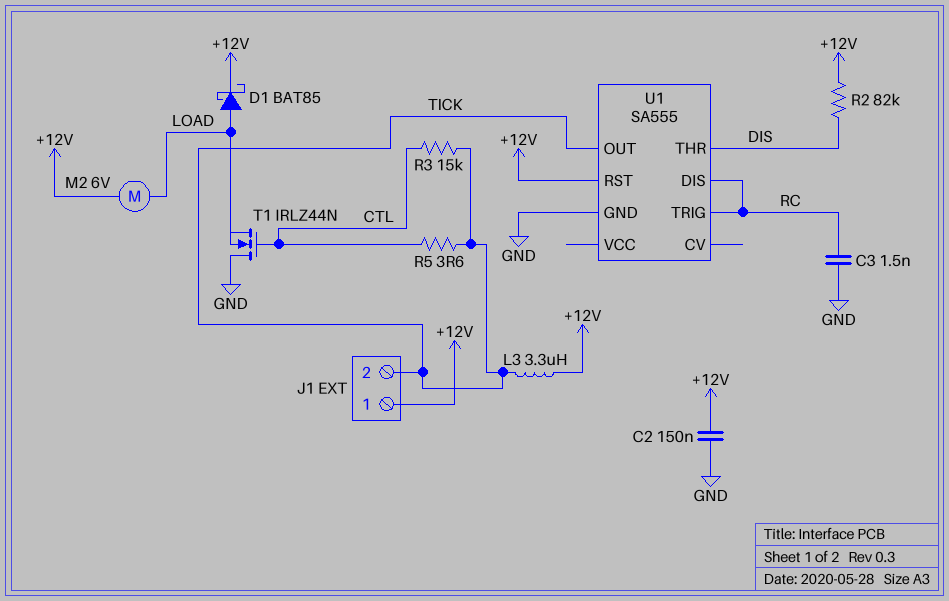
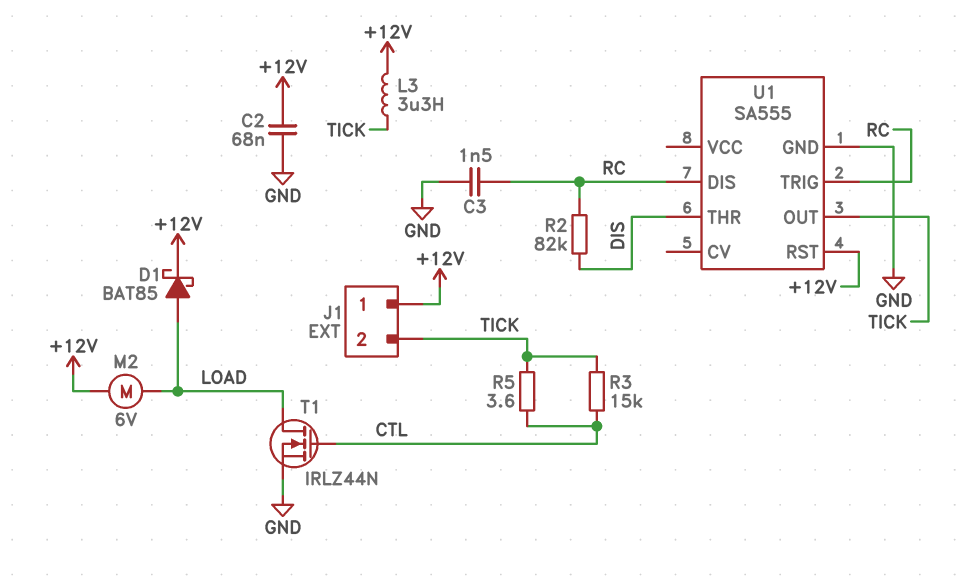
C2: 150nF (+12V, GND) -> 68nF (+12V, GND)
R2: 82k (+12V, DIS) -> 82k (DIS, RC)
T1: NMOS IRLZ44N (G CTL, D GND, S LOAD) -> NMOS IRLZ44N (G CTL, D LOAD, S GND)

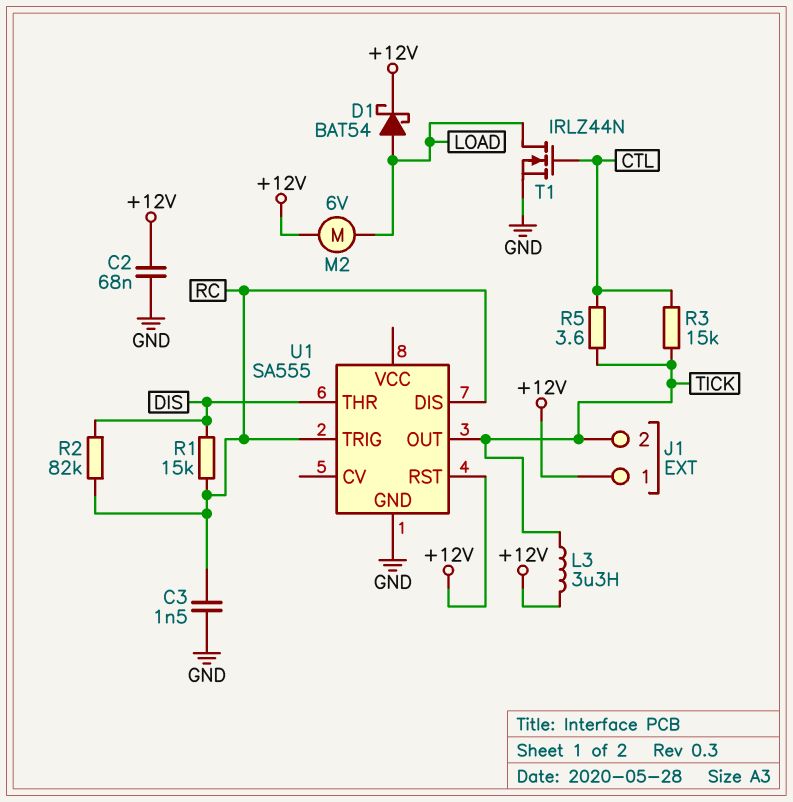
D1: schottky BAT85 (A LOAD, K +12V) -> schottky BAT54 (A LOAD, K +12V)
R1: none -> 15k (DIS, RC)

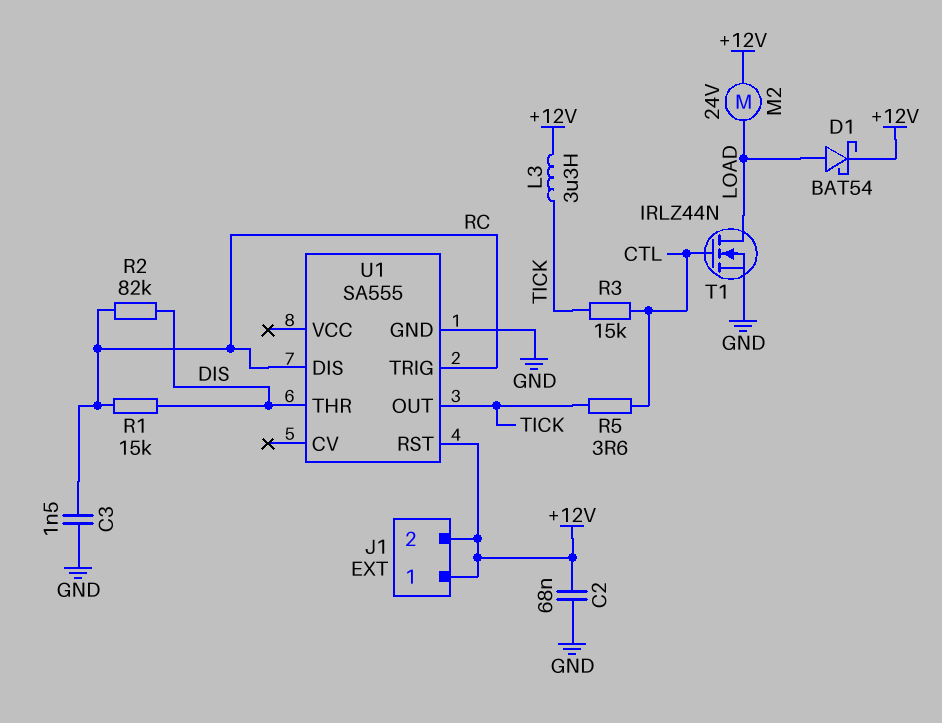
J1 pin 2: TICK -> +12V
M2: motor 6V (+12V, LOAD) -> motor 24V (+12V, LOAD)

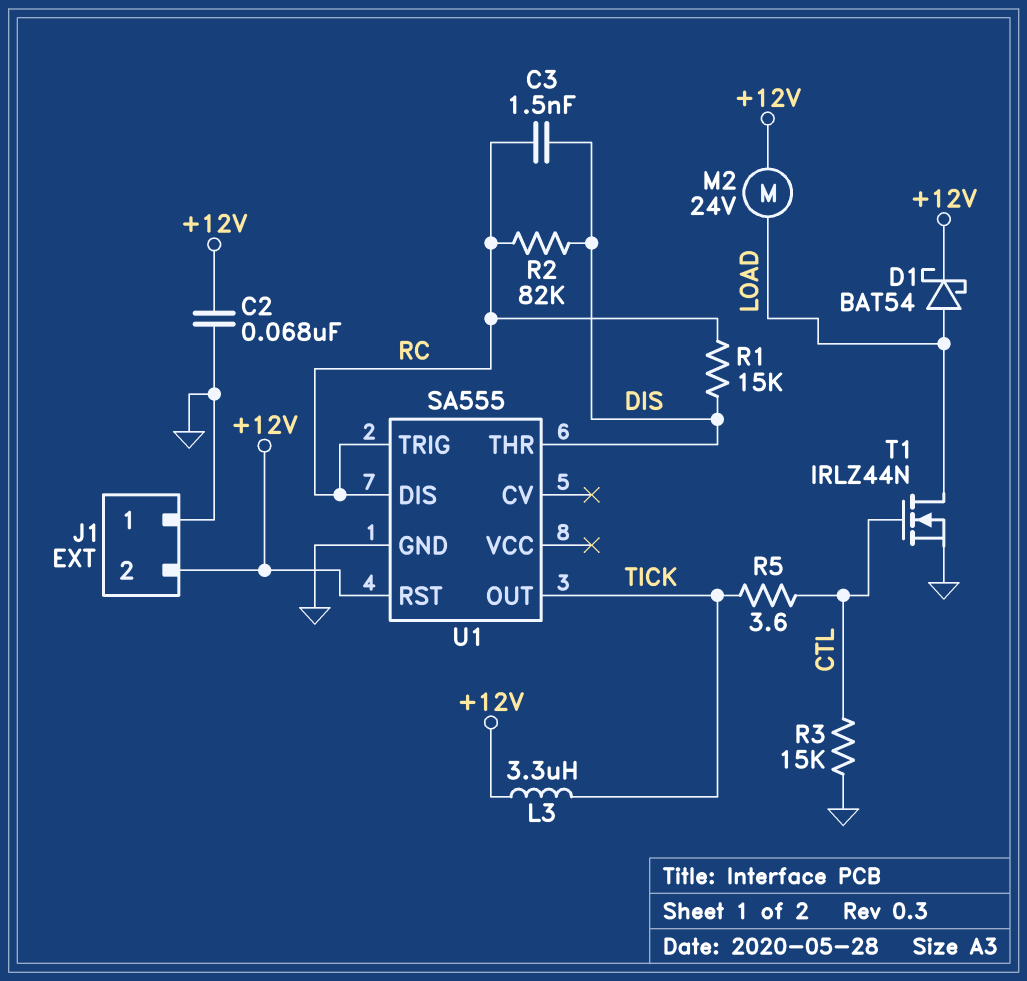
C3: 1.5nF (GND, RC) -> 1.5nF (DIS, RC)
J1 pin 1: +12V -> GND
R3: 15k (CTL, TICK) -> 15k (CTL, GND)

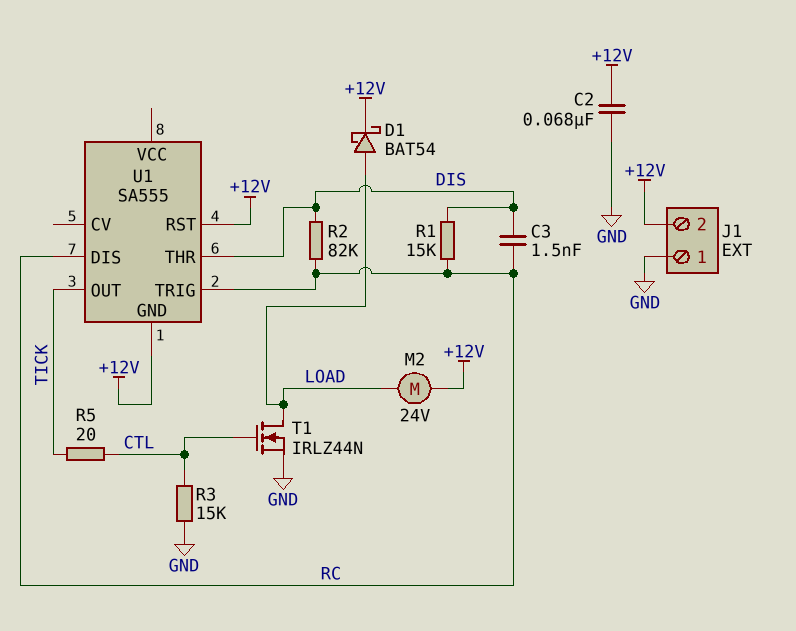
L3: 3.3uH (+12V, TICK) -> none
R5: 3.6 (CTL, TICK) -> 20 (CTL, TICK)
U1 pin GND: GND -> +12V

